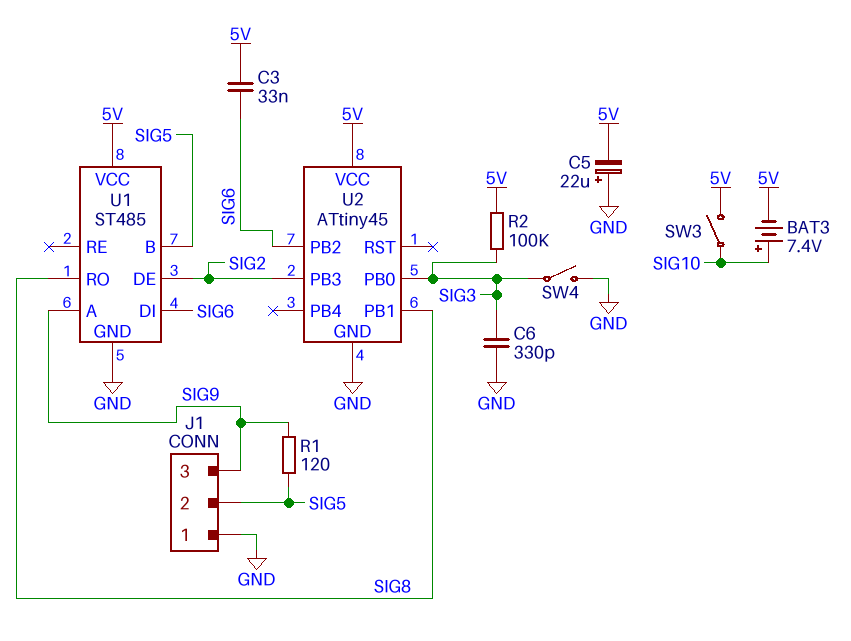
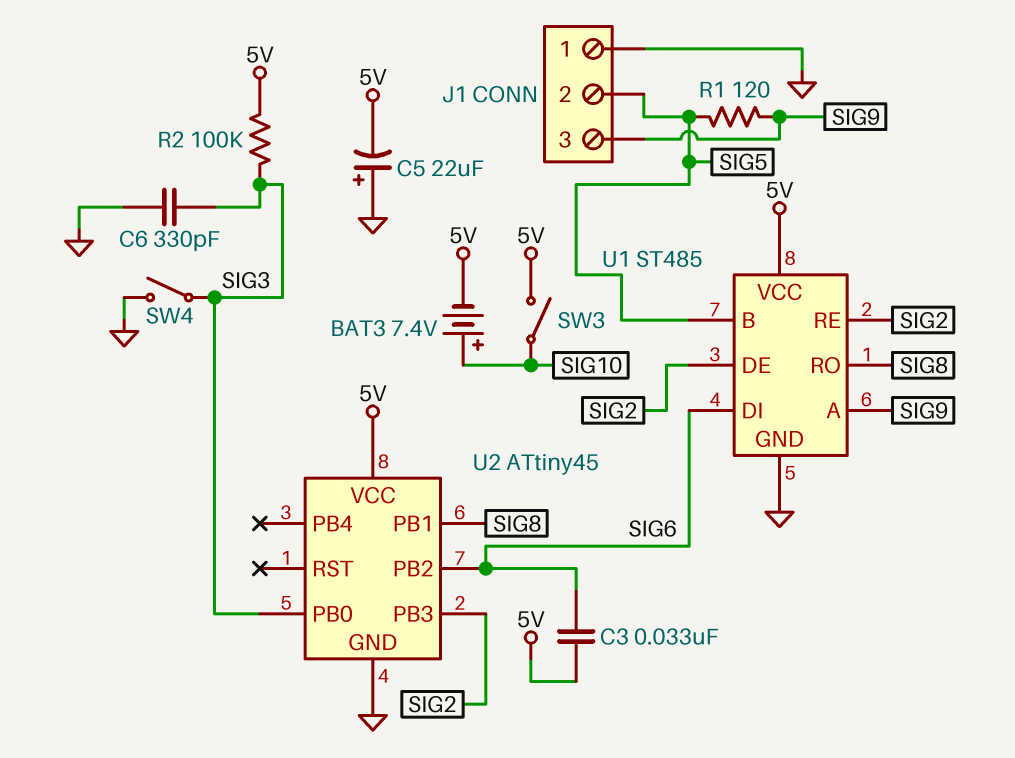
U1 pin RE: none -> SIG2

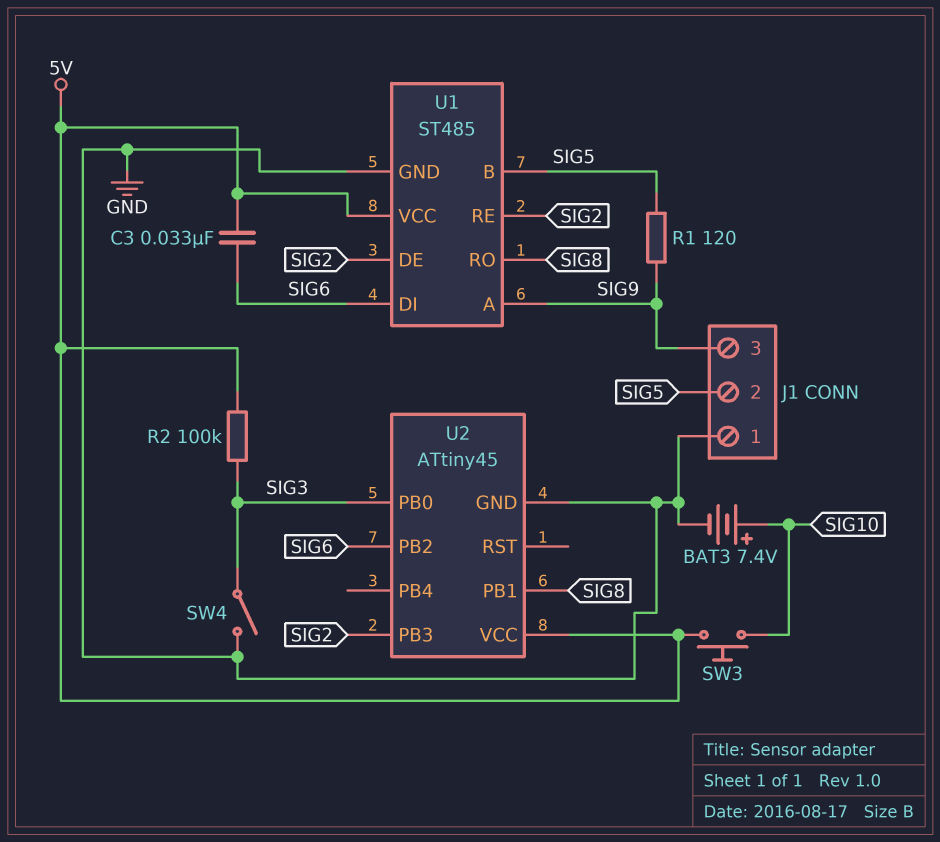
BAT3: 7.4V (plus SIG10, minus 5V) -> 7.4V (plus SIG10, minus GND)
C5: 22uF (plus GND, minus 5V) -> none
C6: 330pF (GND, SIG3) -> none
SW3: switch (5V, SIG10) -> button (5V, SIG10)

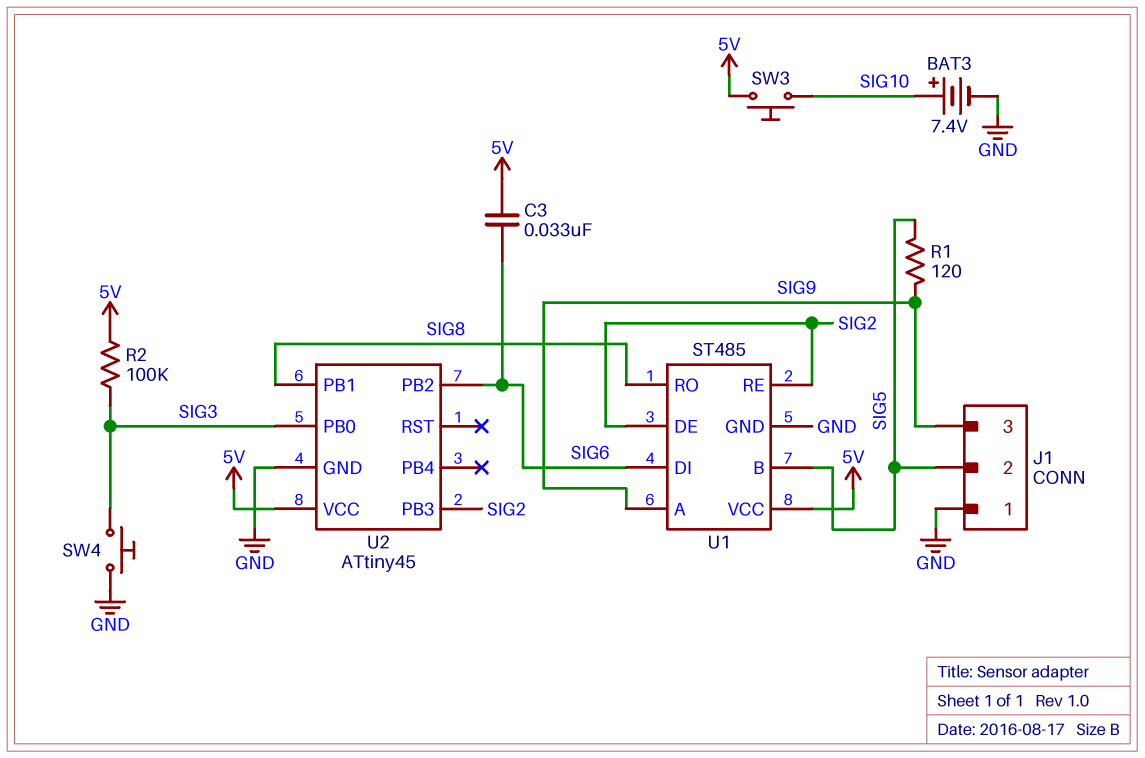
SW4: switch (GND, SIG3) -> button (GND, SIG3)

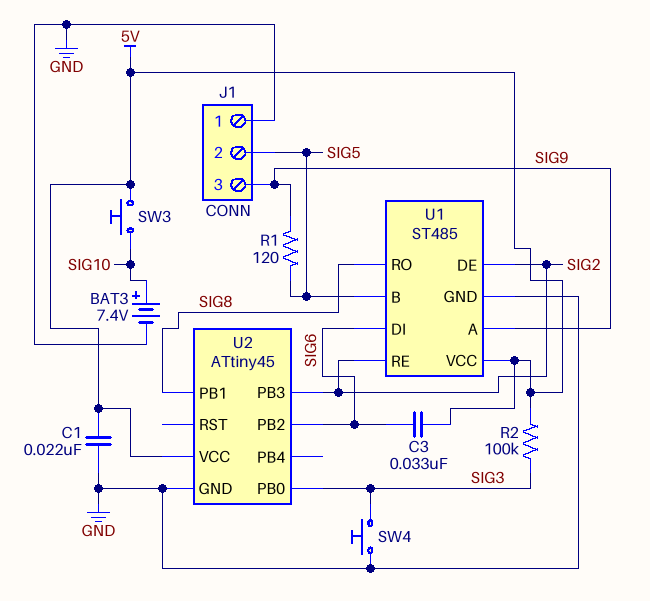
C1: none -> 22nF (5V, GND)

